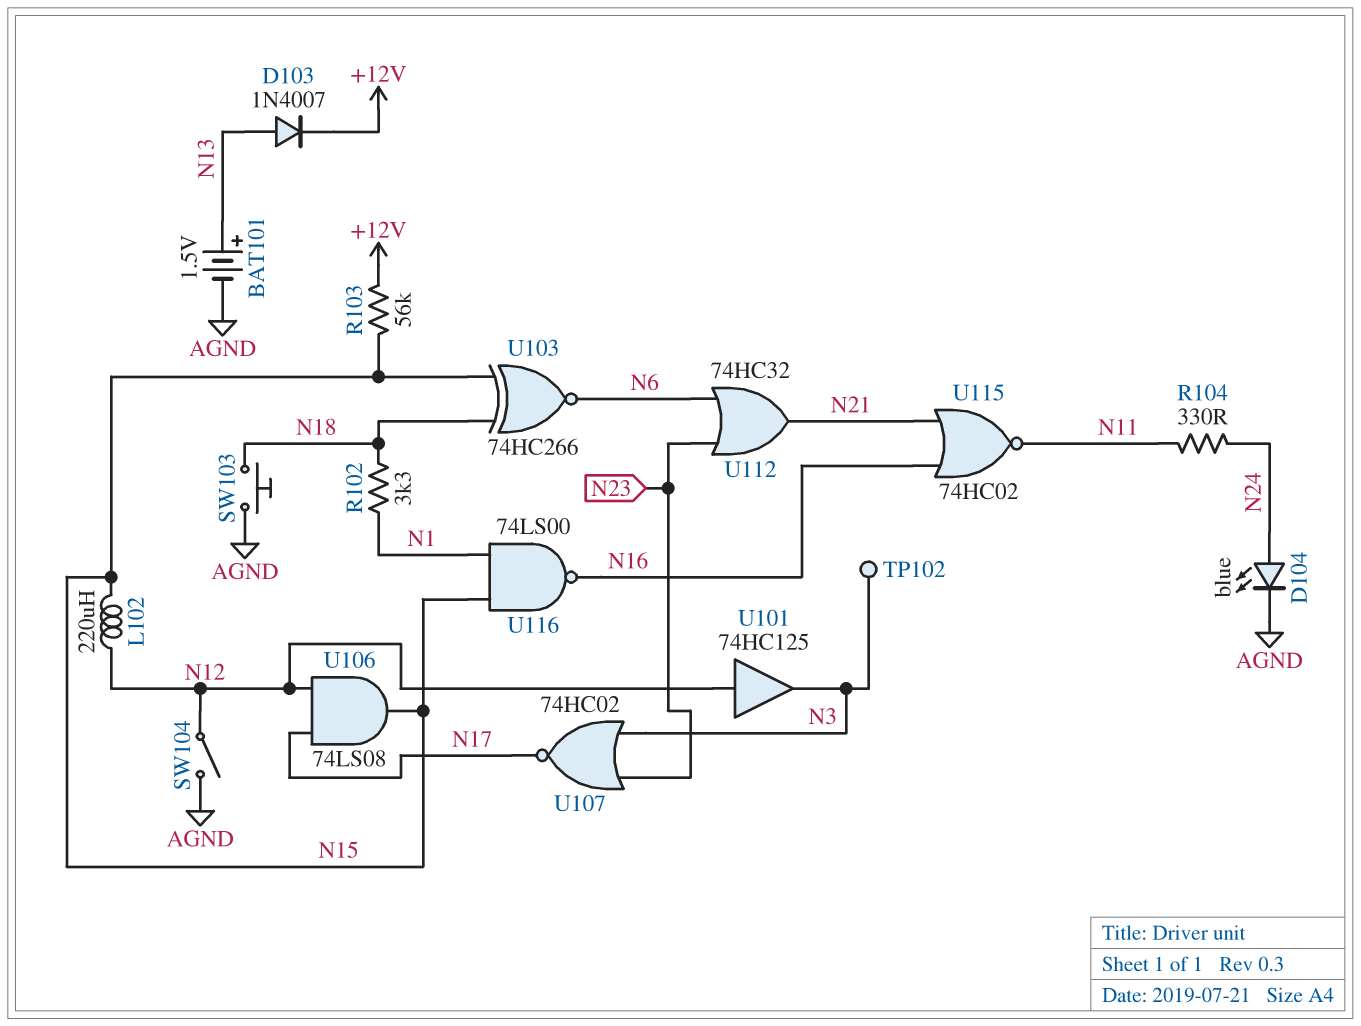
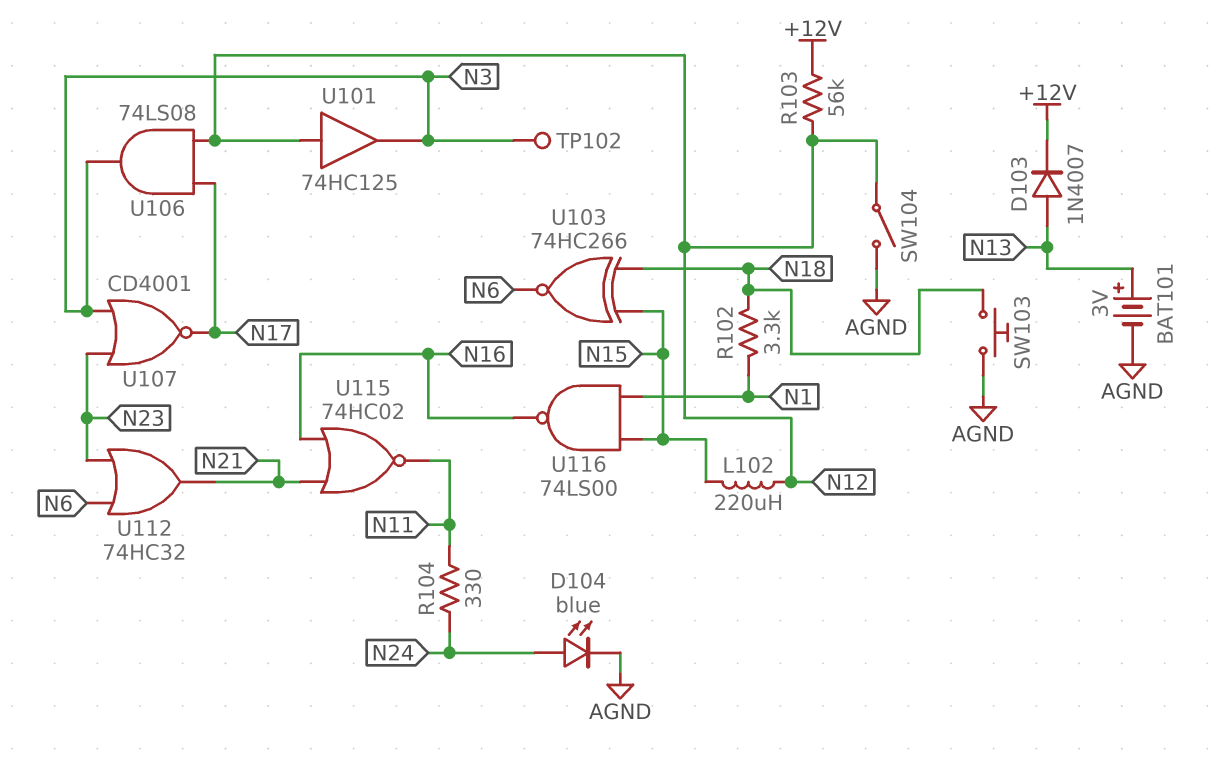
BAT101: 1.5V (plus N13, minus AGND) -> 3V (plus N13, minus AGND)
R103: 56k (+12V, N15) -> 56k (+12V, N12)
U106: AND 74LS08 (in N12, in N17, out N15) -> AND 74LS08 (in N12, in N17, out N3)
U107: NOR 74HC02 (in N3, in N23, out N17) -> NOR CD4001 (in N3, in N23, out N17)

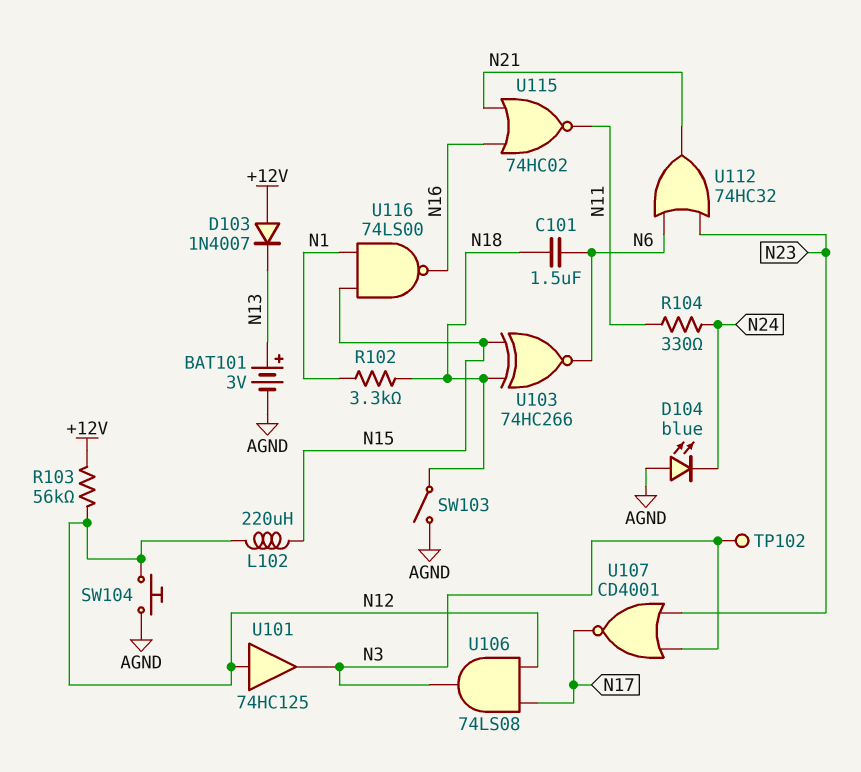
C101: none -> 1.5uF (N6, N18)
D103: diode 1N4007 (A N13, K +12V) -> diode 1N4007 (A +12V, K N13)
D104: LED blue (A N24, K AGND) -> LED blue (A AGND, K N24)
SW103: button (AGND, N18) -> switch (AGND, N18)
SW104: switch (AGND, N12) -> button (AGND, N12)

